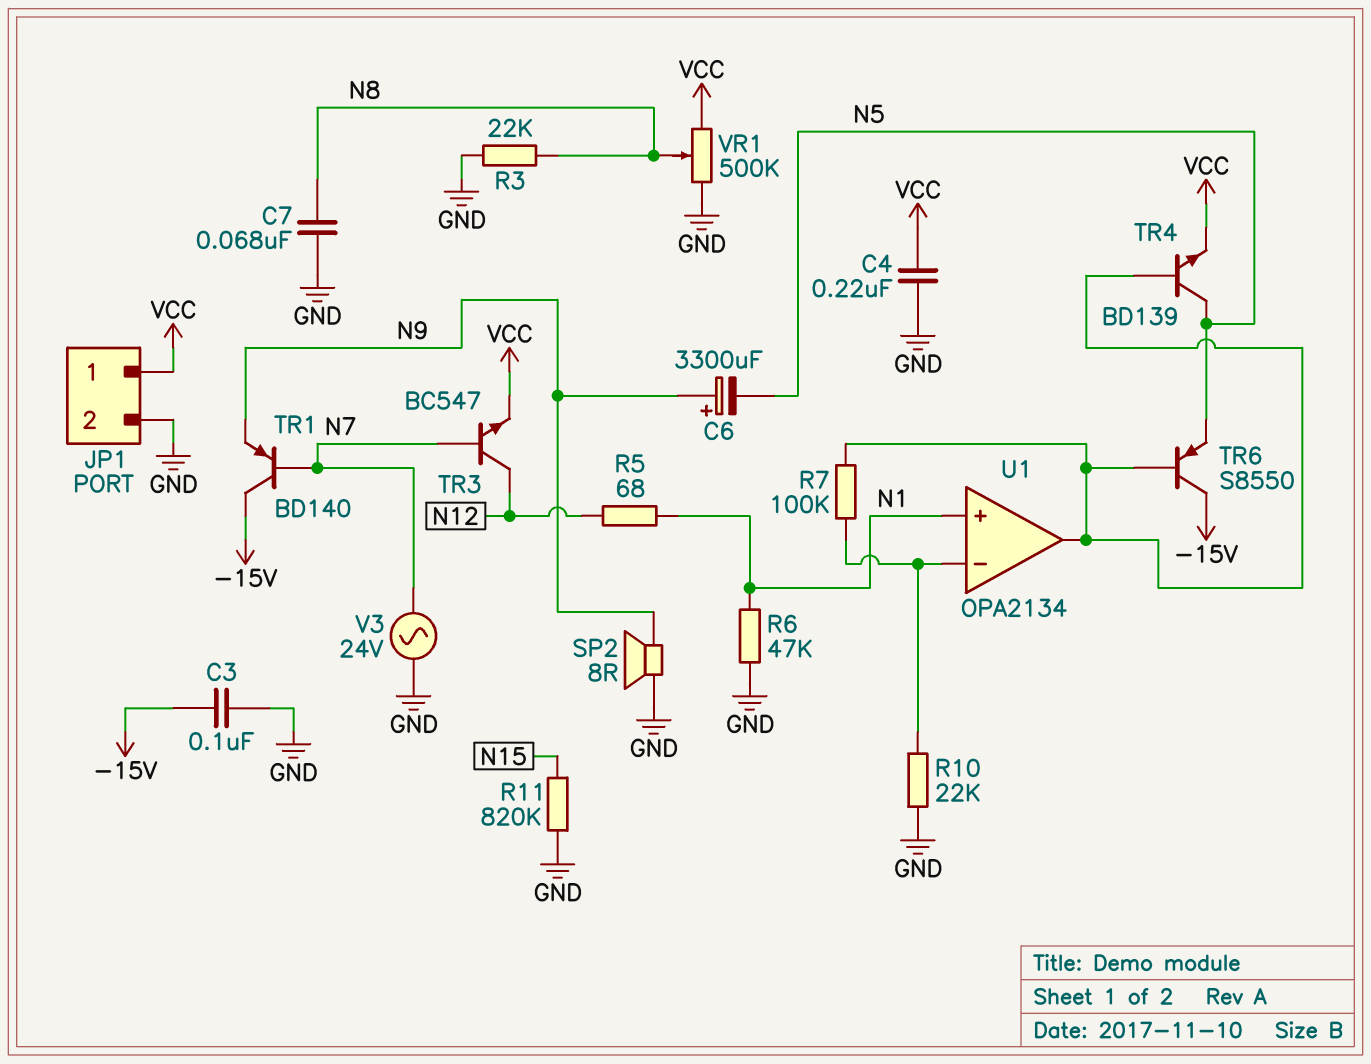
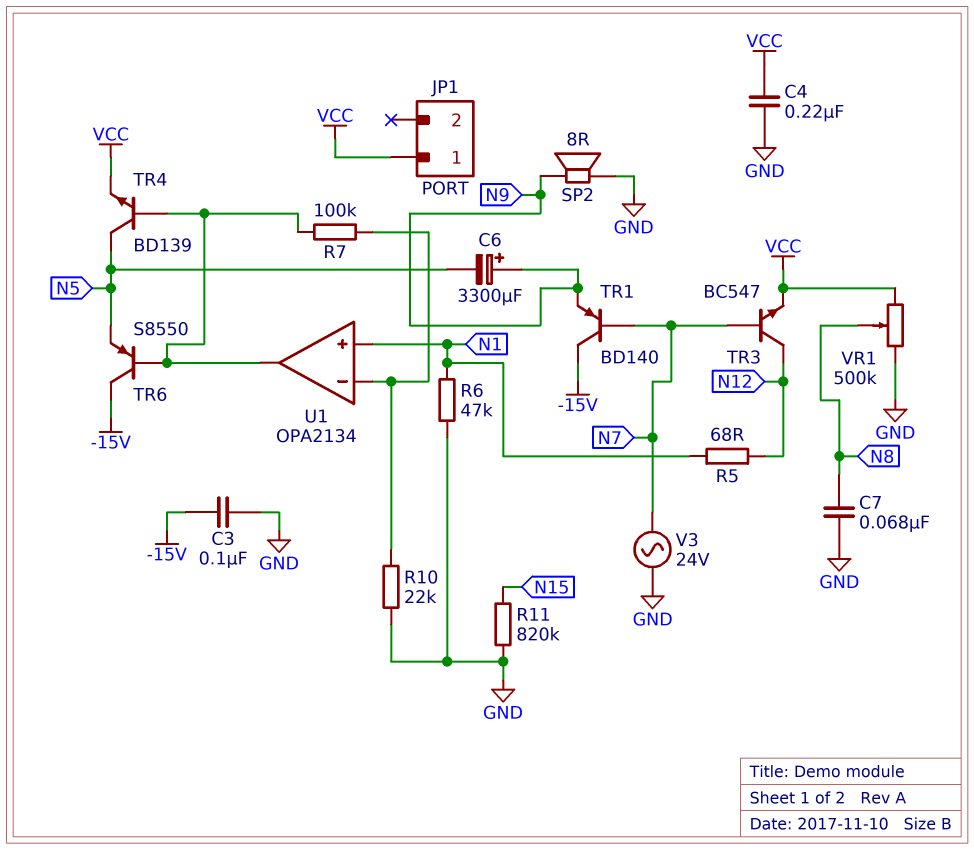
JP1 pin 2: GND -> none
R3: 22k (GND, N8) -> none

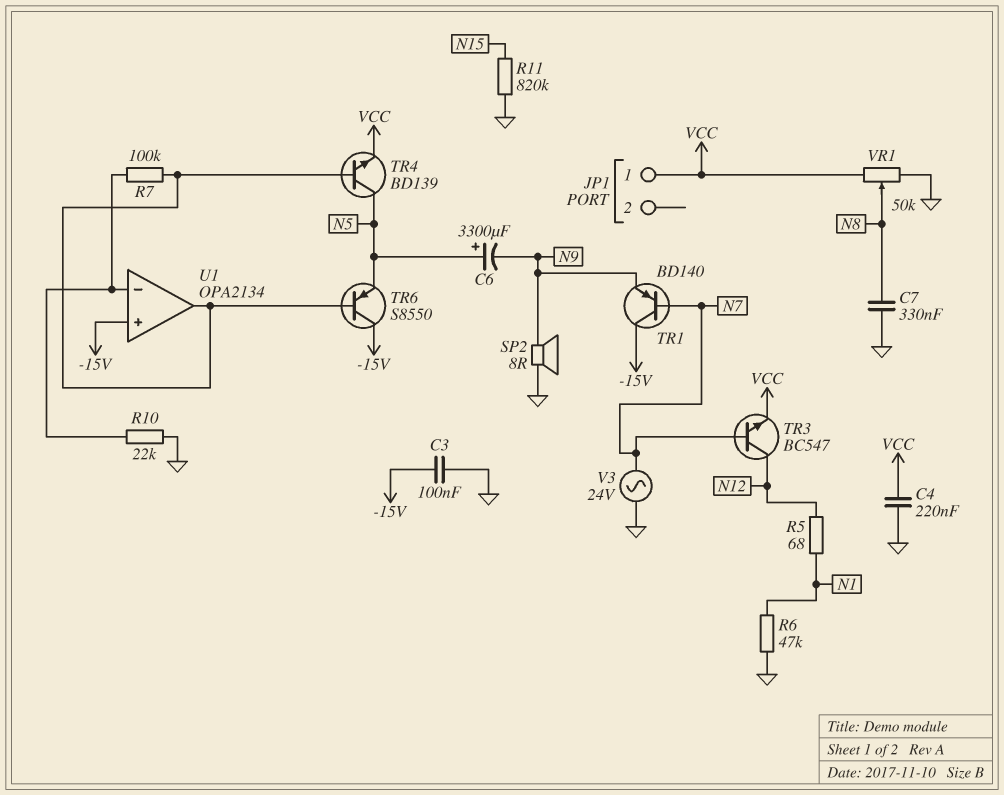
C6: 3300uF (plus N9, minus N5) -> 3300uF (plus N5, minus N9)
C7: 68nF (GND, N8) -> 330nF (GND, N8)
U1 pin in+: N1 -> -15V
VR1: 500k (GND, VCC, wiper N8) -> 50k (GND, VCC, wiper N8)

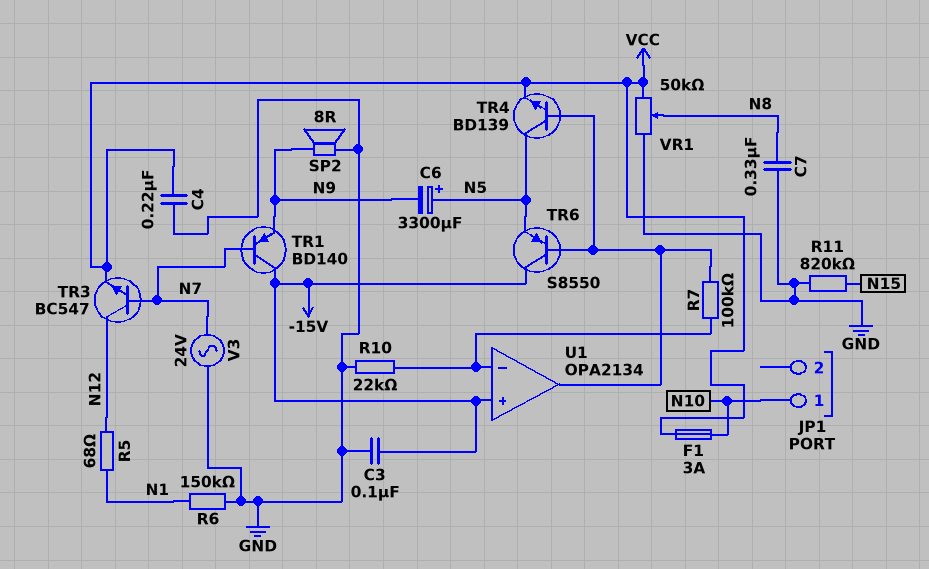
F1: none -> 3A (N10, VCC)
JP1 pin 1: VCC -> N10
R6: 47k (GND, N1) -> 150k (GND, N1)

